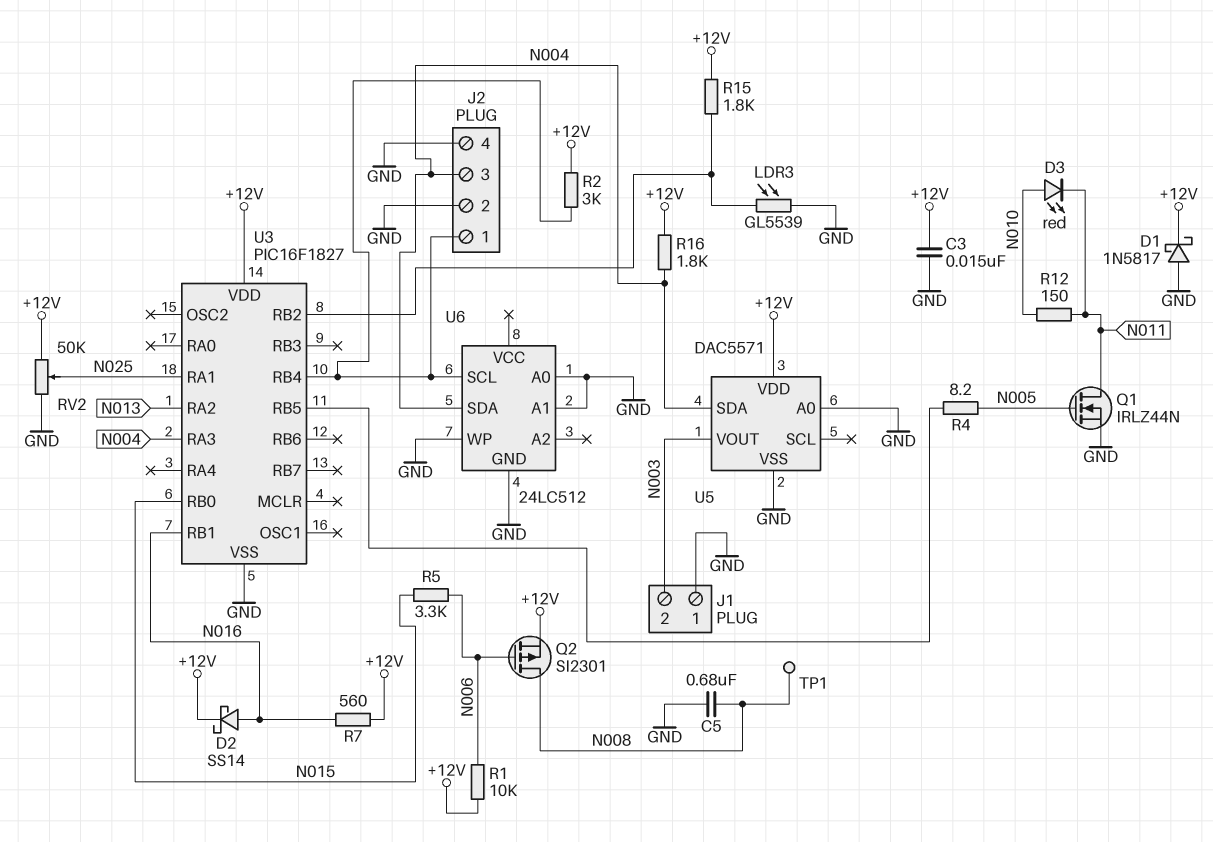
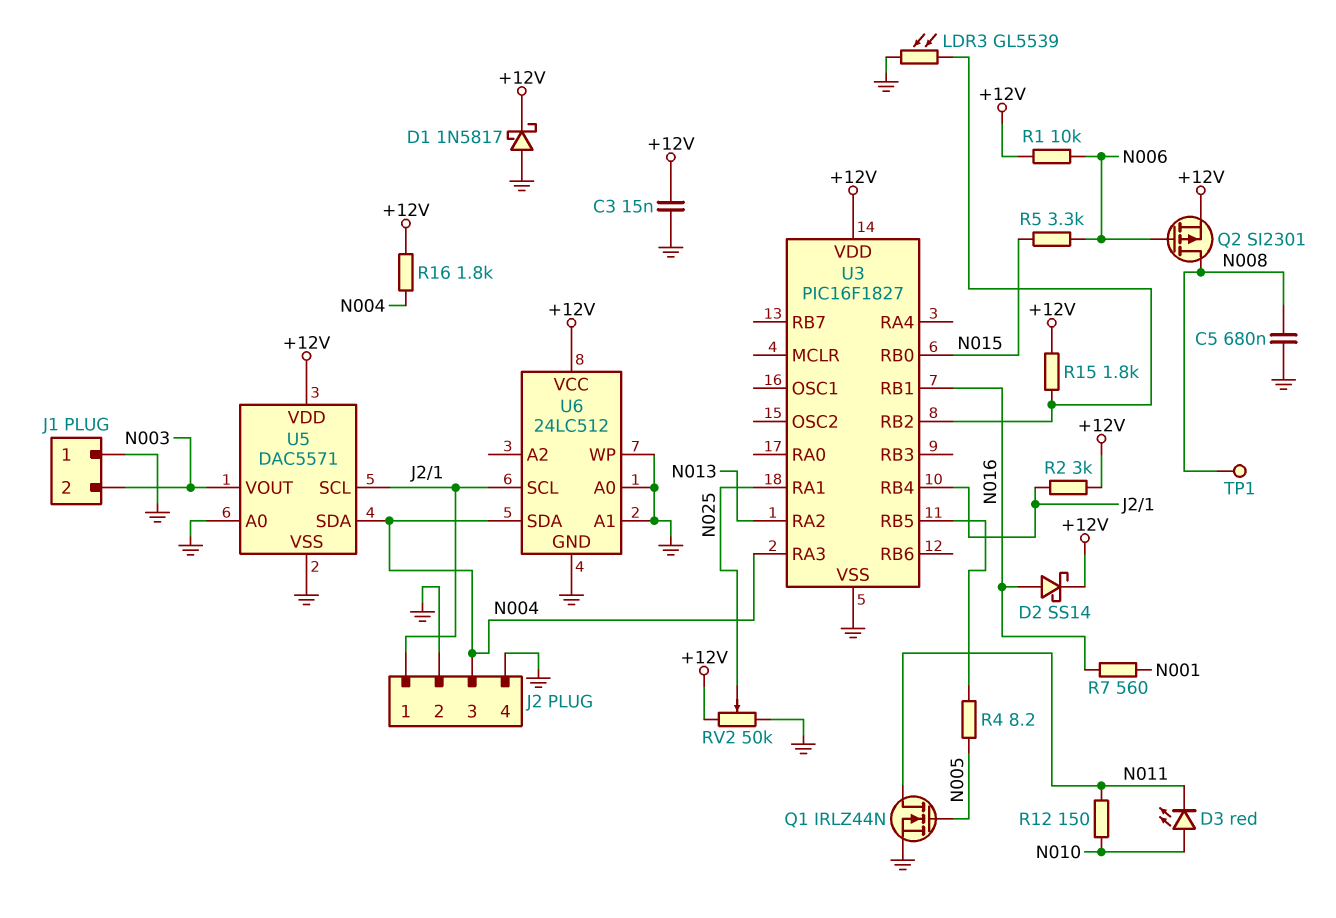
R7: 560 (+12V, N016) -> 560 (N001, N016)
U5 pin SCL: none -> J2/1
U6 pin VCC: none -> +12V

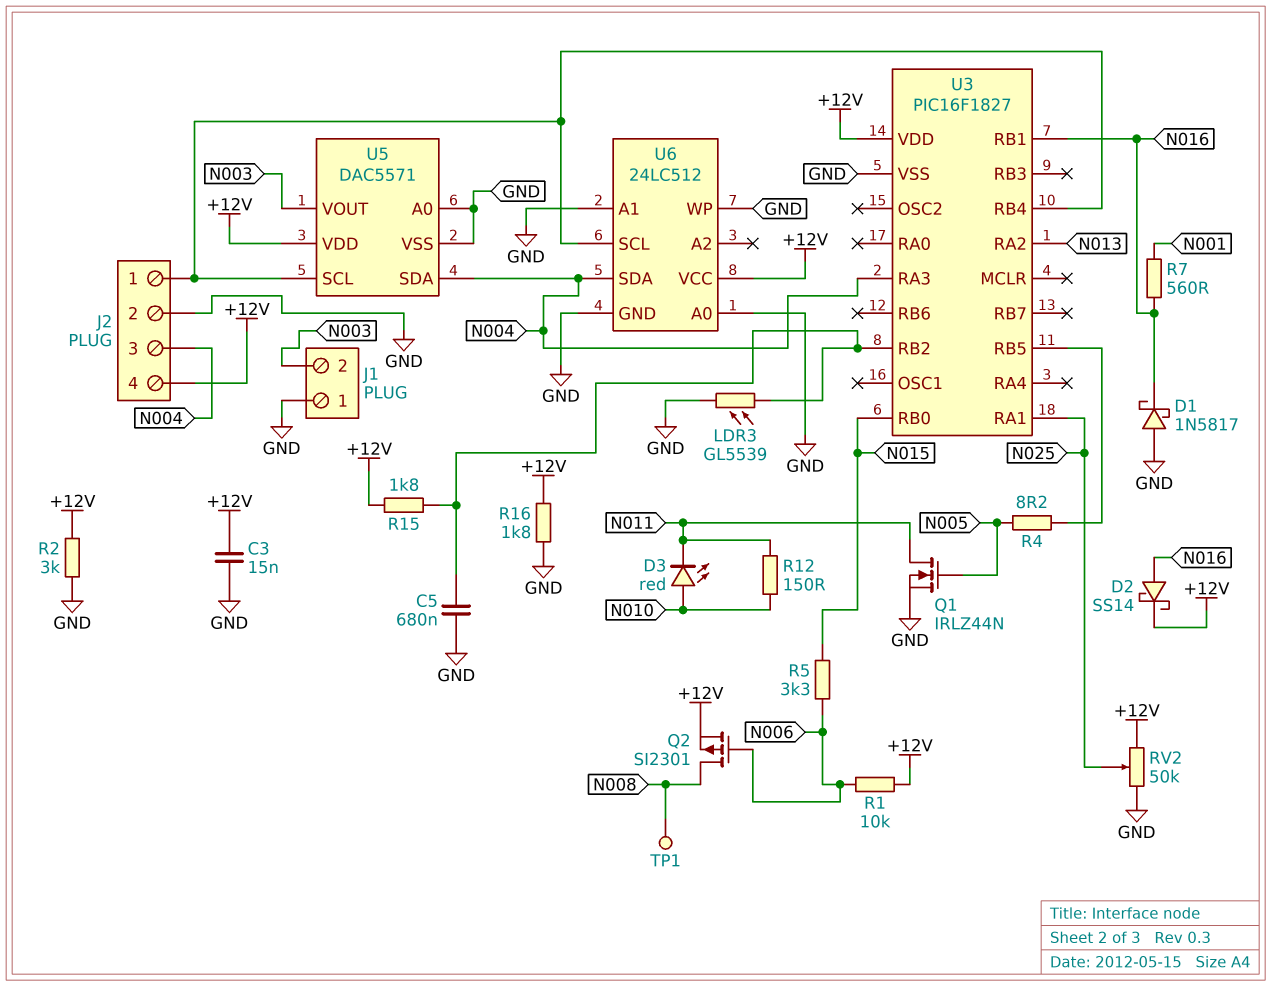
C5: 680nF (GND, N008) -> 680nF (GND, U3/RB2)
D1: schottky 1N5817 (A GND, K +12V) -> schottky 1N5817 (A GND, K N016)
J2 pin 4: GND -> +12V
R2: 3k (+12V, J2/1) -> 3k (+12V, GND)
R16: 1.8k (+12V, N004) -> 1.8k (+12V, GND)

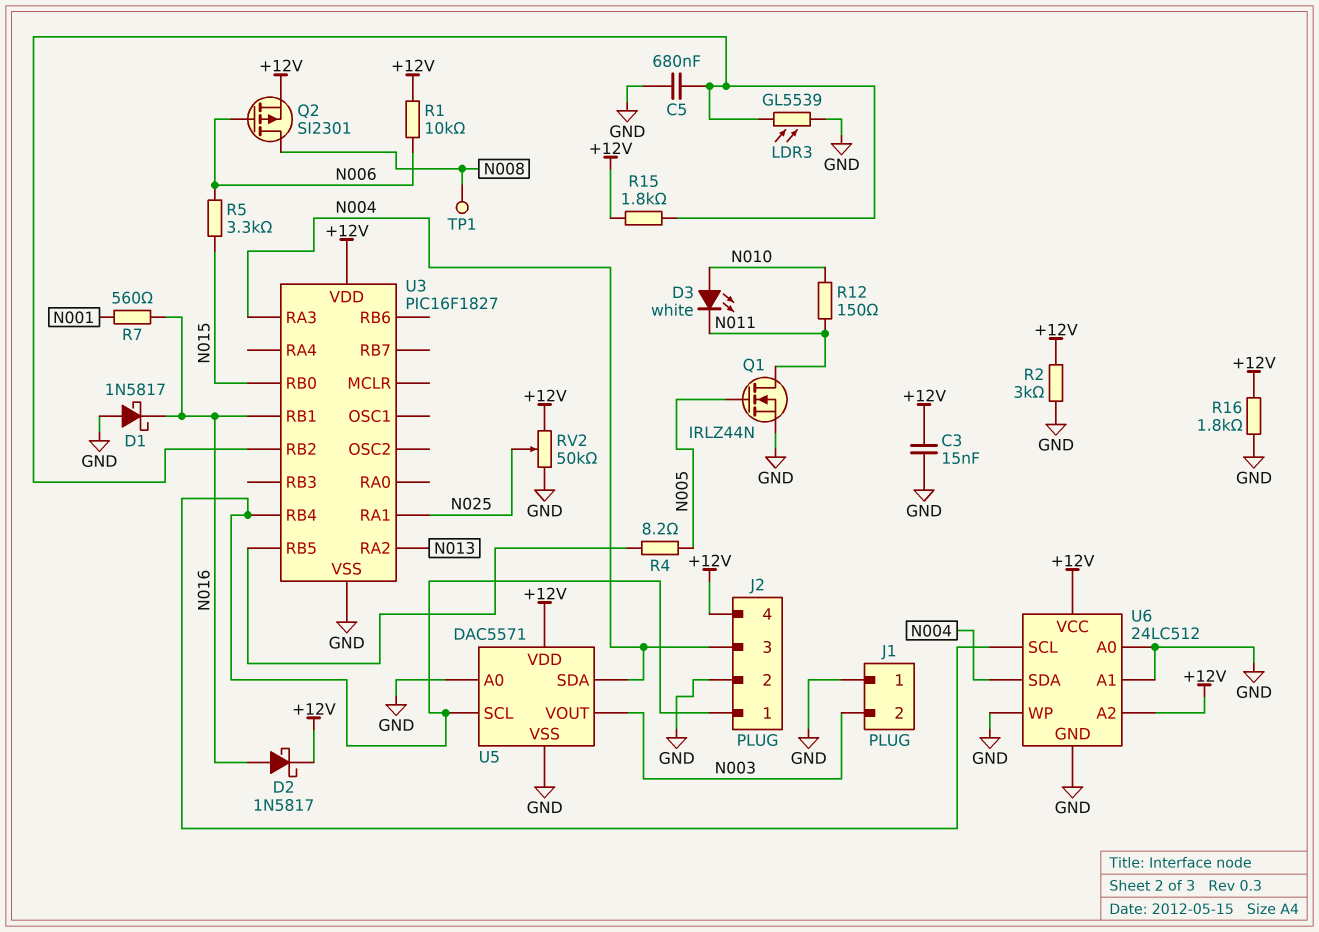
D2: schottky SS14 (A N016, K +12V) -> schottky 1N5817 (A N016, K +12V)
D3: LED red (A N010, K N011) -> LED white (A N010, K N011)
U6 pin A2: none -> +12V

